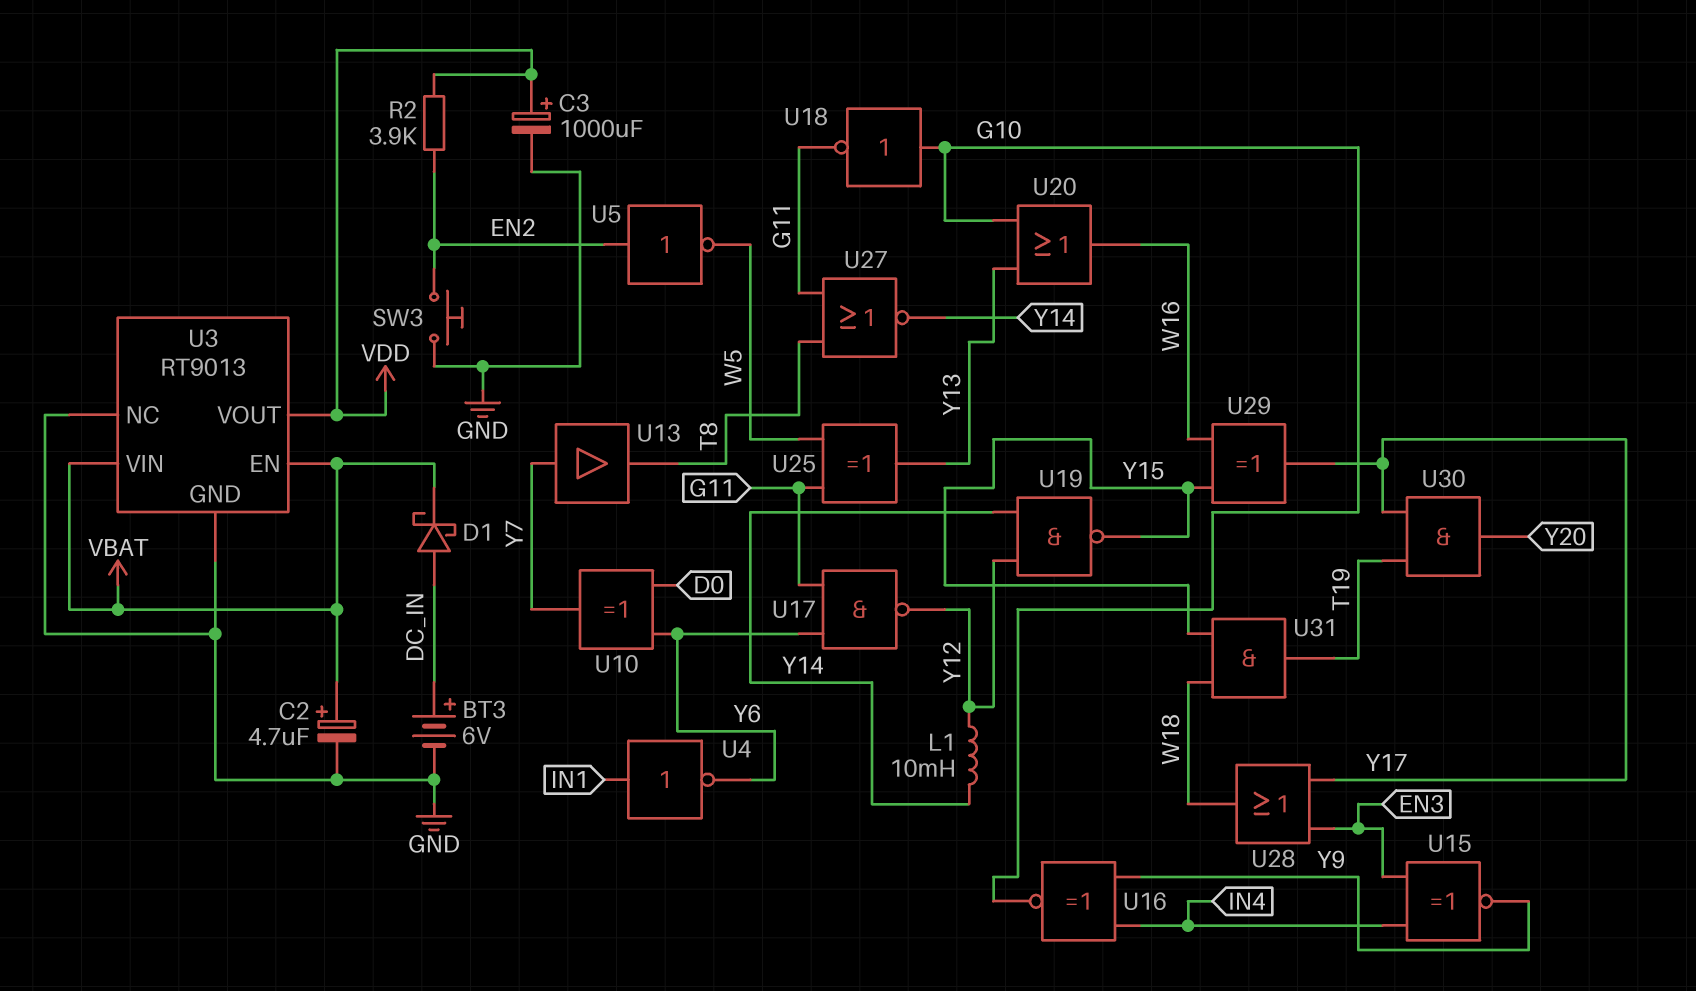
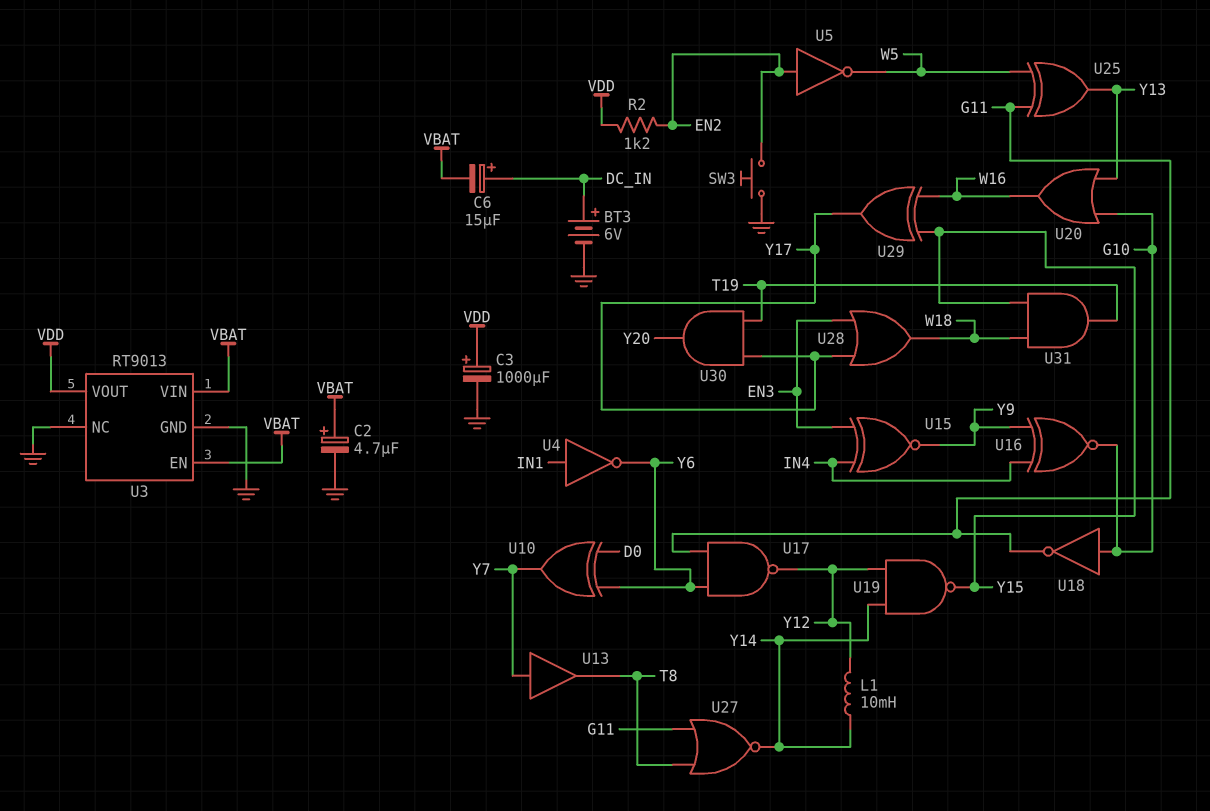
C6: none -> 15uF (plus DC_IN, minus VBAT)
D1: schottky (A DC_IN, K VBAT) -> none
R2: 3.9k (EN2, VDD) -> 1.2k (EN2, VDD)

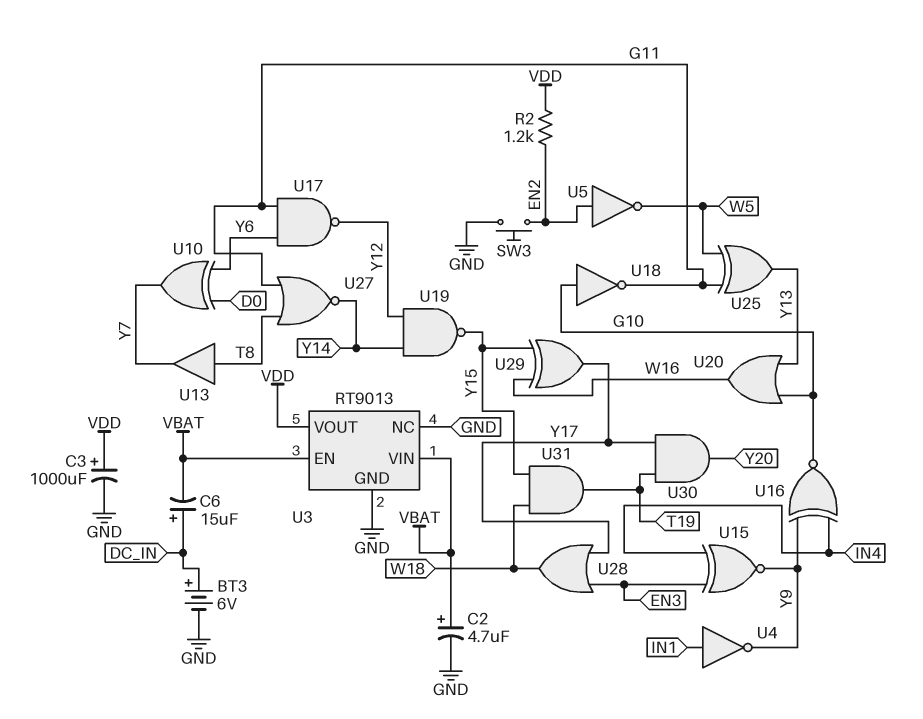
L1: 10mH (Y12, Y14) -> none
U4: NOT (in IN1, out Y6) -> NOT (in IN1, out Y9)
U13: buffer (in Y7, out T8) -> buffer (in T8, out Y7)

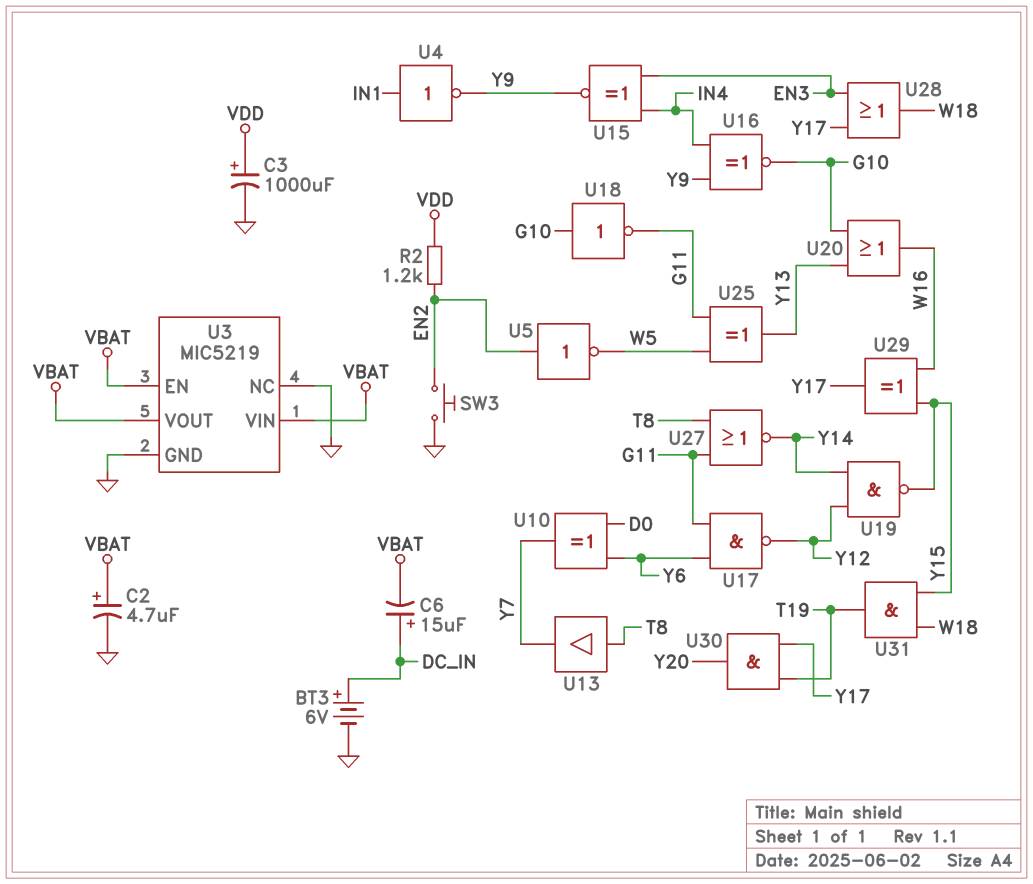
U3: RT9013 -> MIC5219
U3 pin VOUT: VDD -> VBAT

